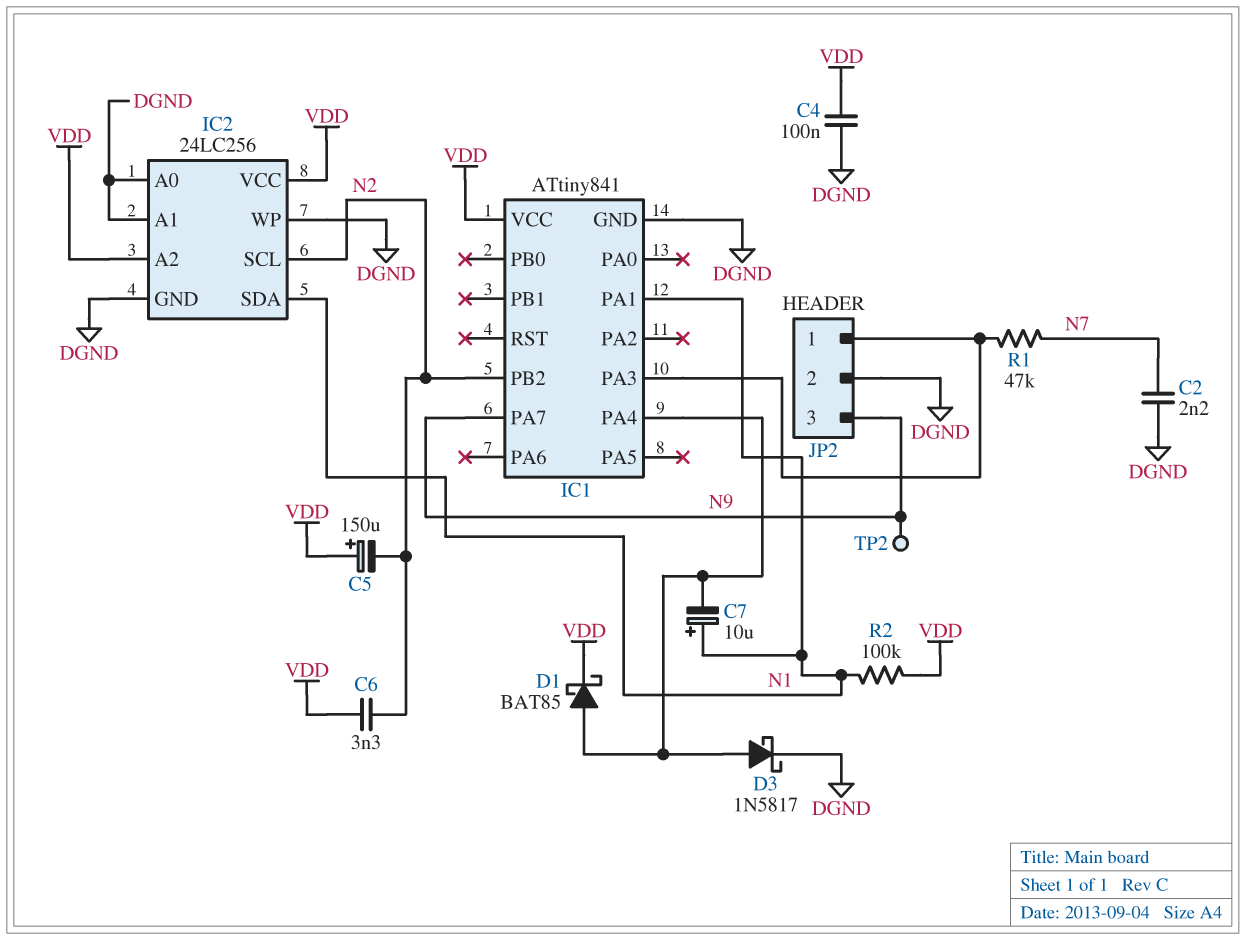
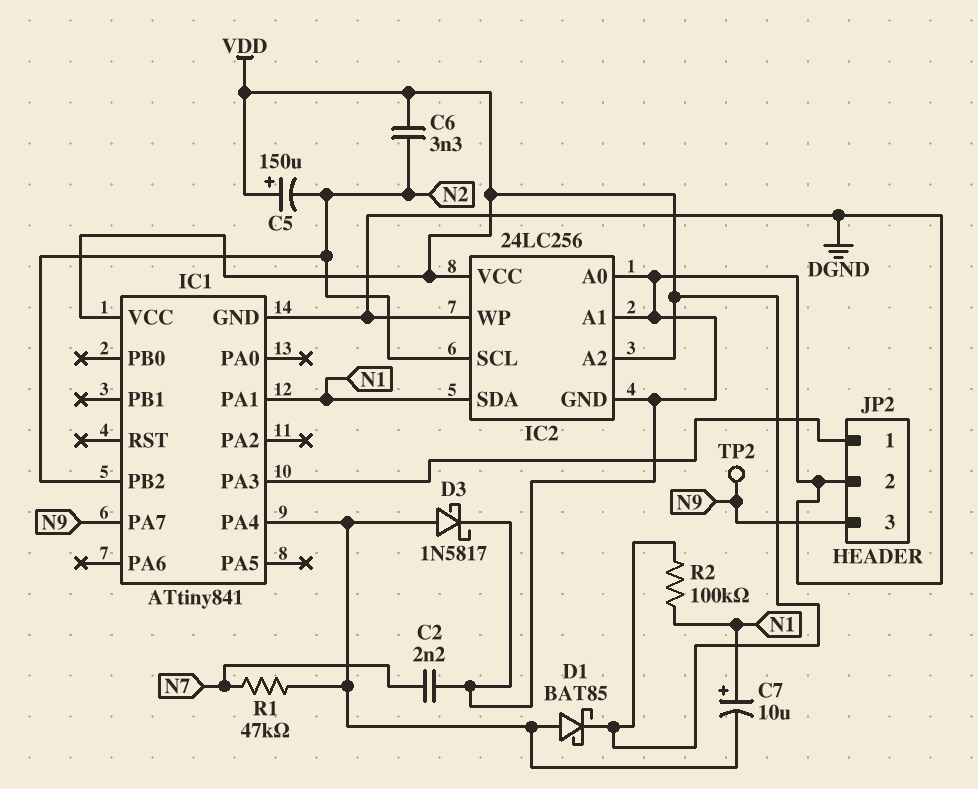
C4: 100nF (DGND, VDD) -> none
R1: 47k (IC1/PA3, N7) -> 47k (IC1/PA4, N7)

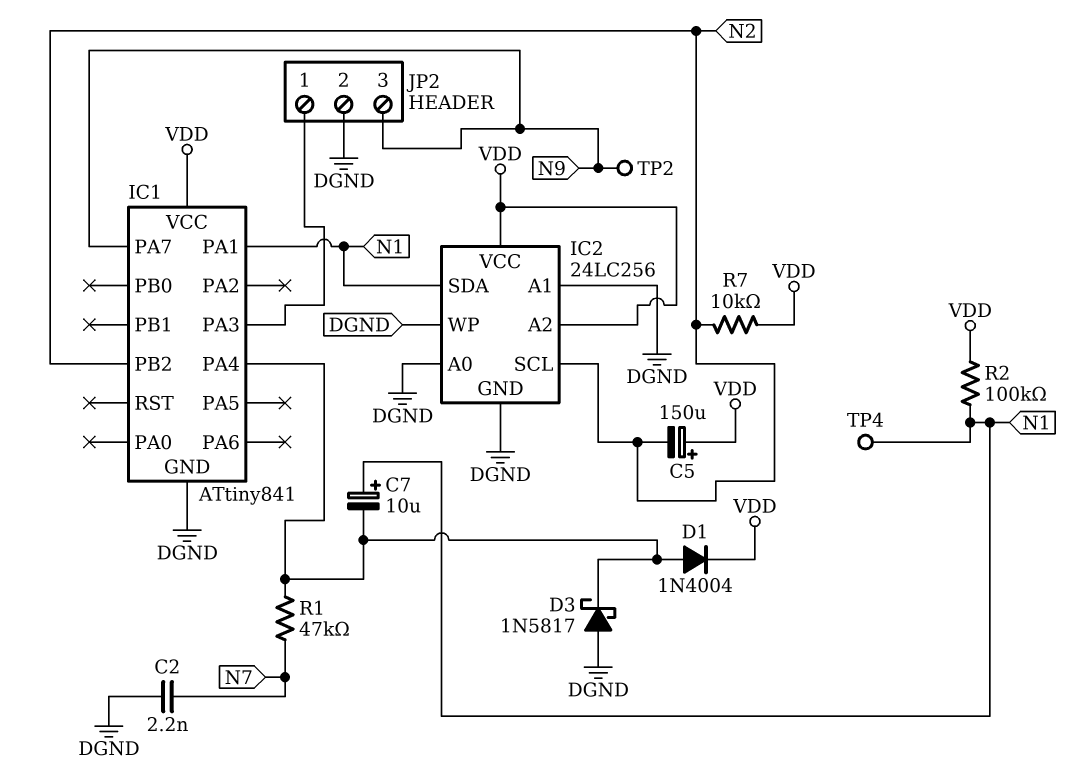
C6: 3.3nF (N2, VDD) -> none
D1: schottky BAT85 (A IC1/PA4, K VDD) -> diode 1N4004 (A IC1/PA4, K VDD)
D3: schottky 1N5817 (A IC1/PA4, K DGND) -> schottky 1N5817 (A DGND, K IC1/PA4)
R7: none -> 10k (N2, VDD)
TP4: none -> test point (N1)

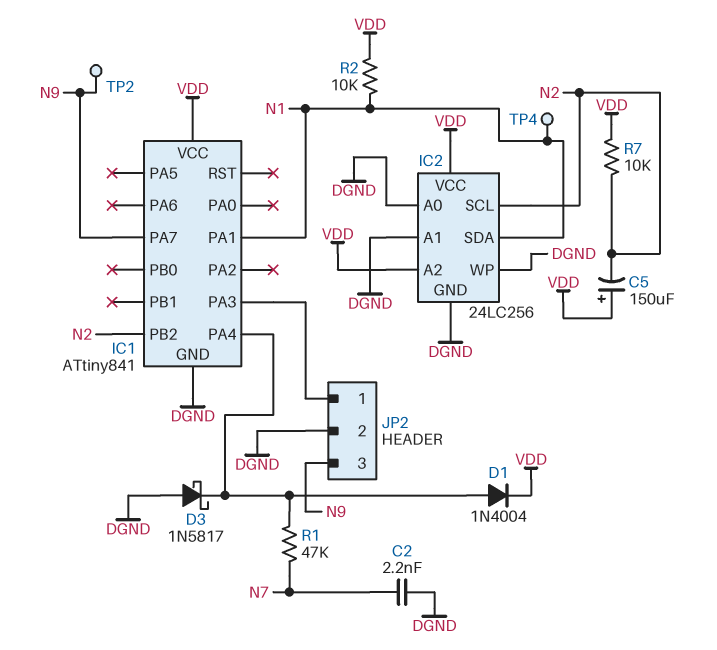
C7: 10uF (plus N1, minus IC1/PA4) -> none
R2: 100k (N1, VDD) -> 10k (N1, VDD)

